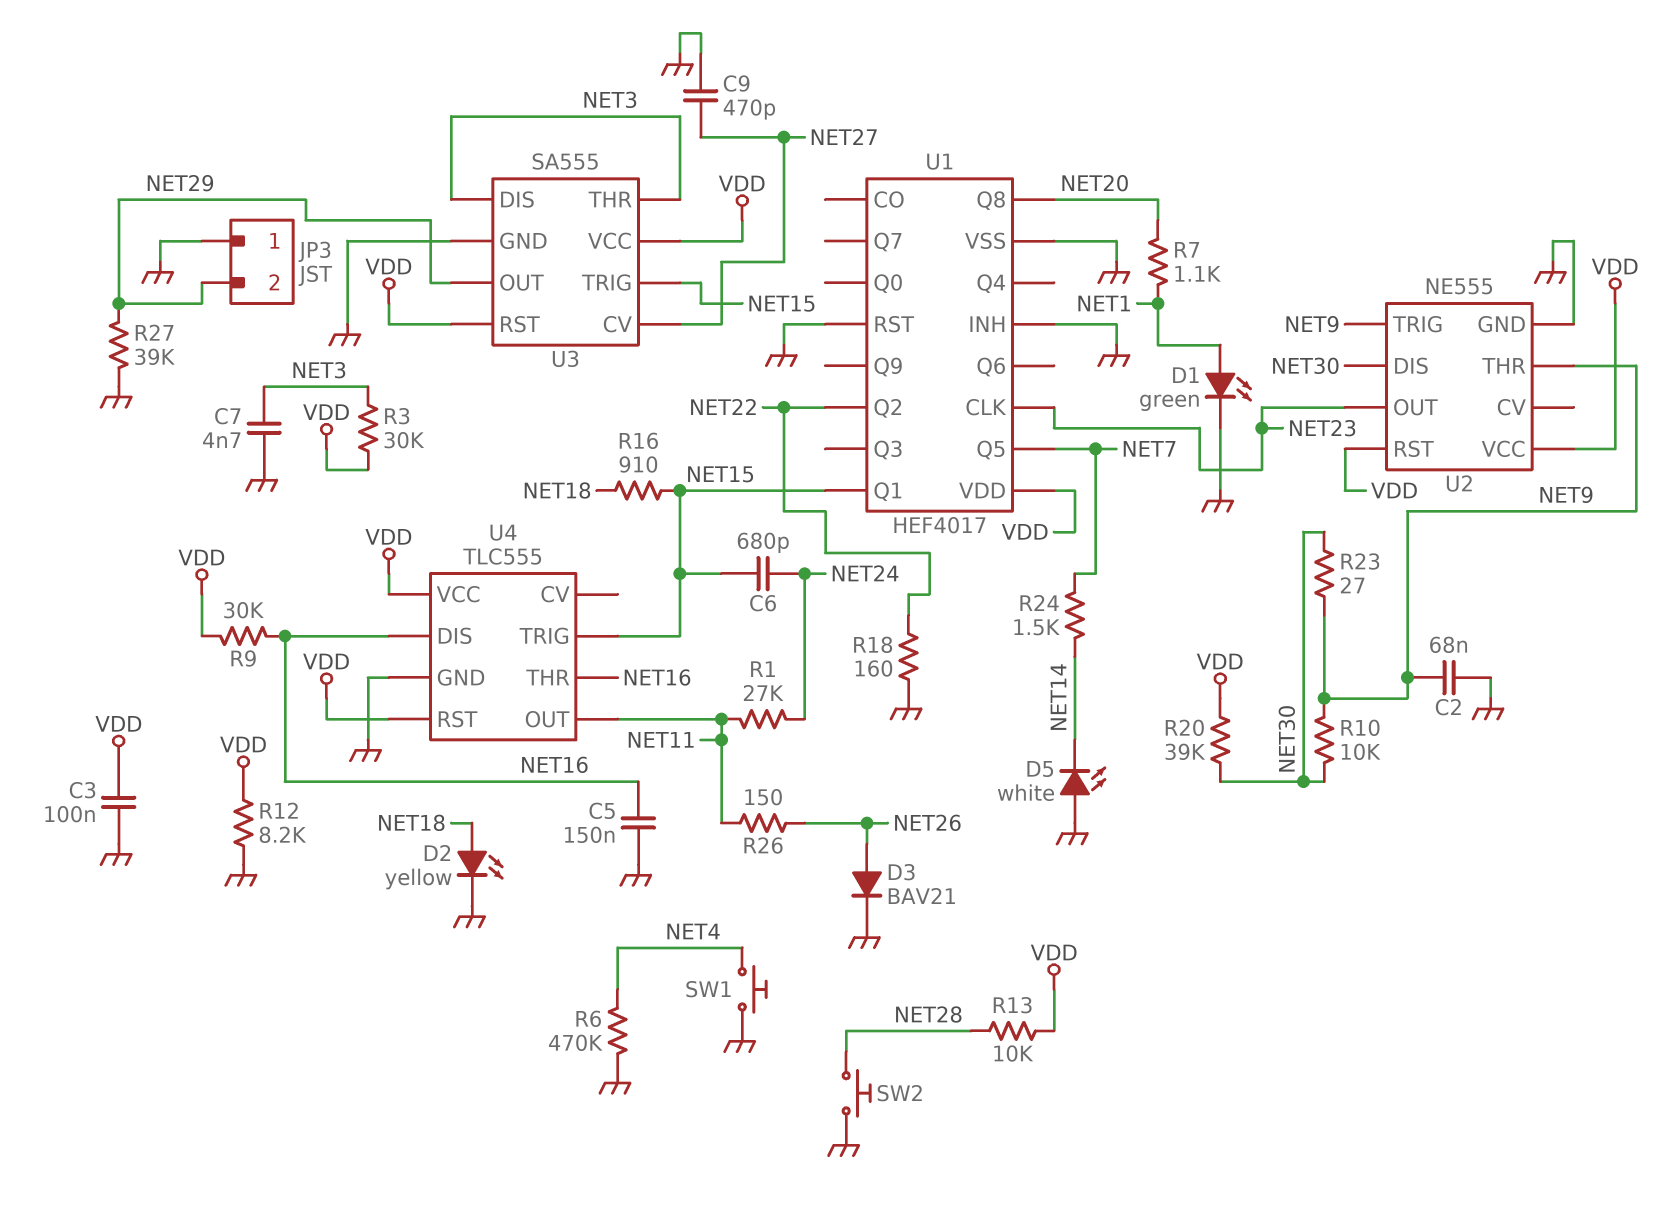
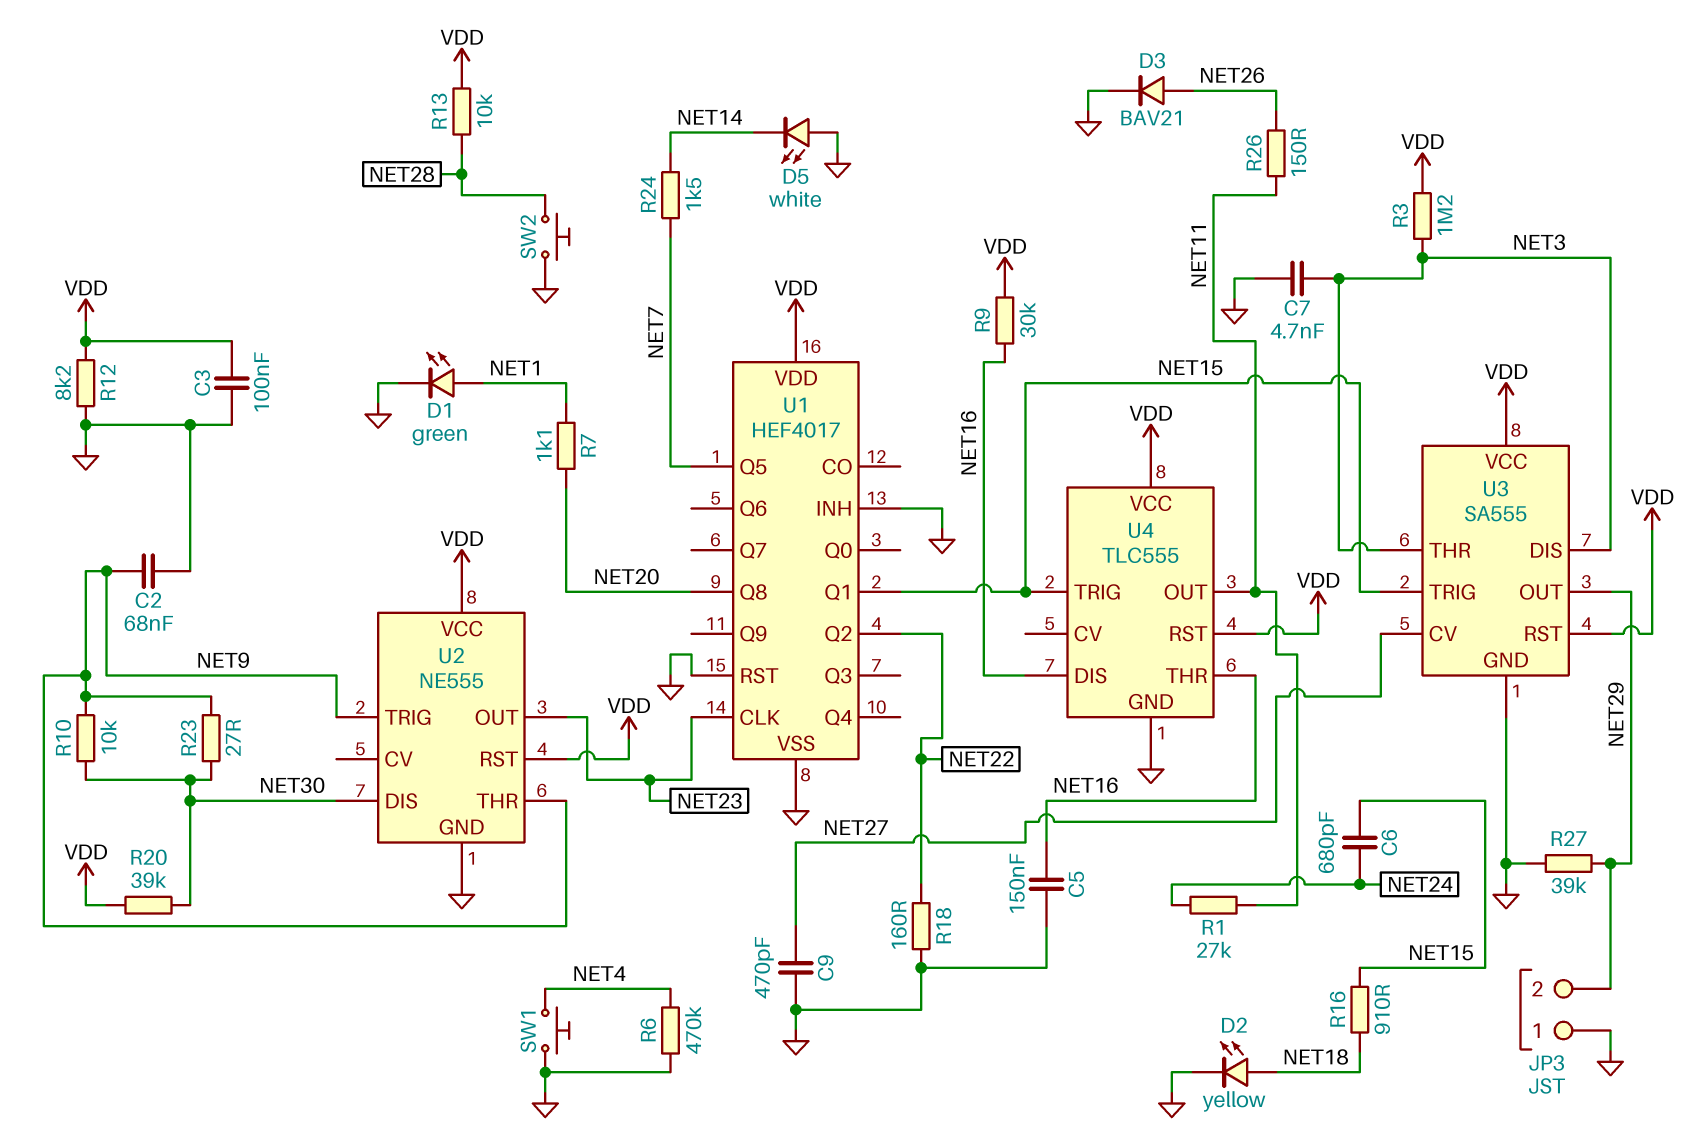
R3: 30k (NET3, VDD) -> 1.2M (NET3, VDD)

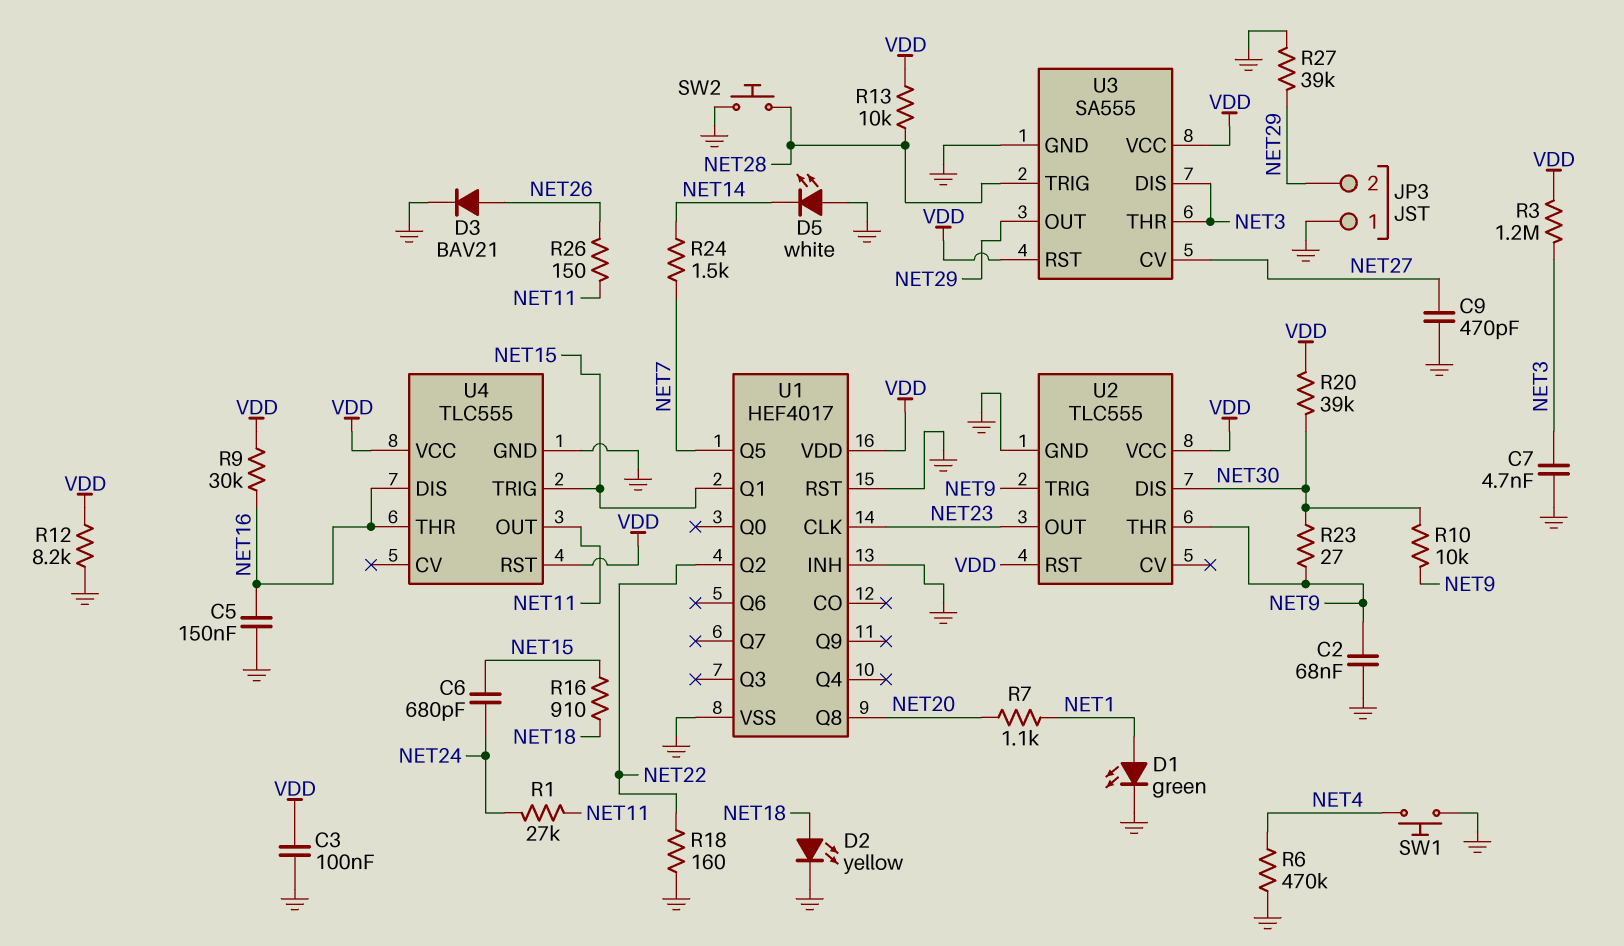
U2: NE555 -> TLC555
U3 pin TRIG: NET15 -> NET28

